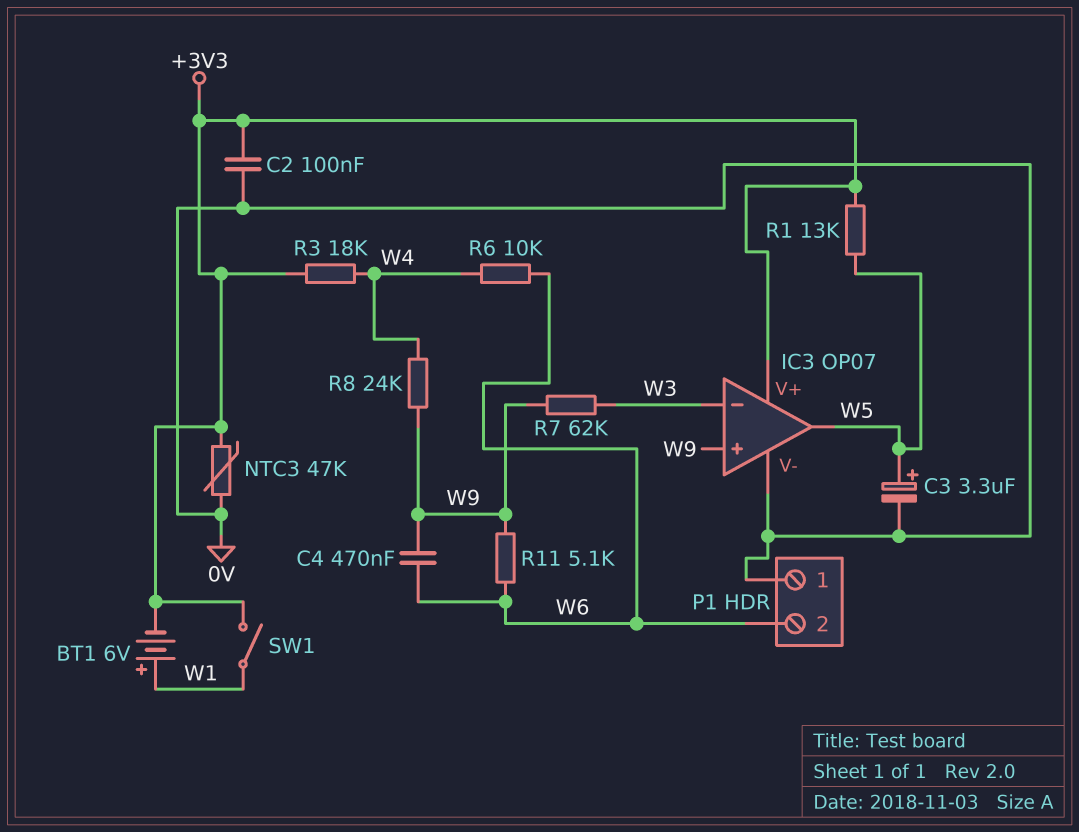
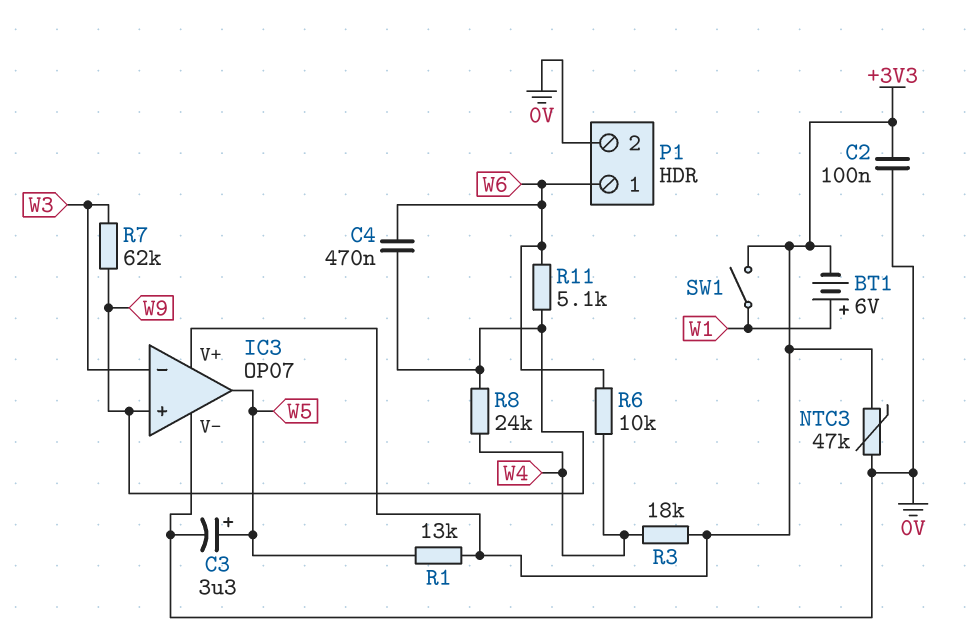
P1 pin 1: 0V -> W6
P1 pin 2: W6 -> 0V

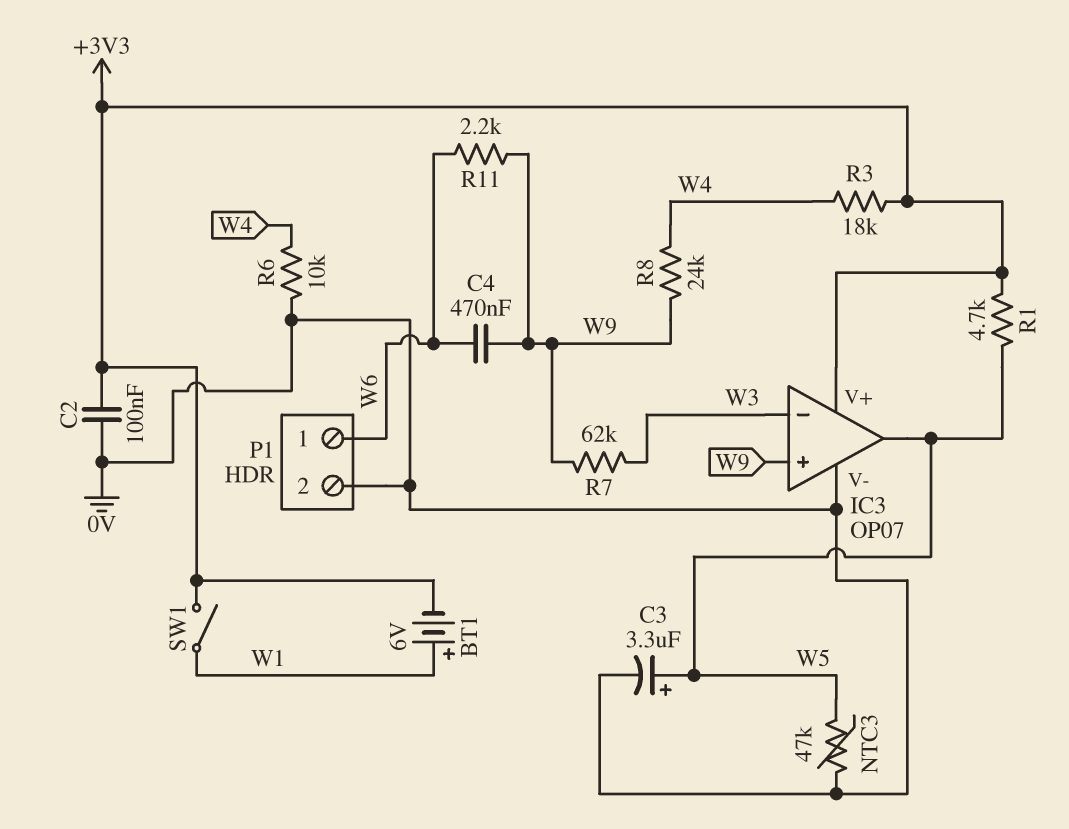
NTC3: 47k (+3V3, 0V) -> 47k (0V, W5)
R1: 13k (+3V3, W5) -> 4.7k (+3V3, W5)
R6: 10k (W4, W6) -> 10k (0V, W4)
R11: 5.1k (W6, W9) -> 2.2k (W6, W9)

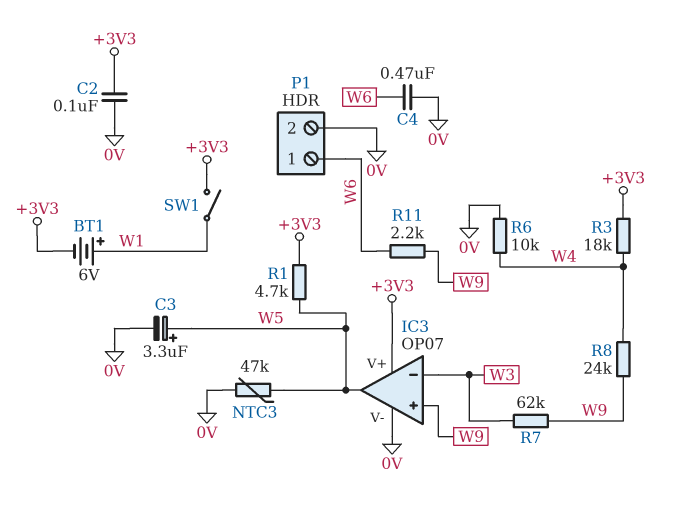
C4: 470nF (W6, W9) -> 470nF (0V, W6)

